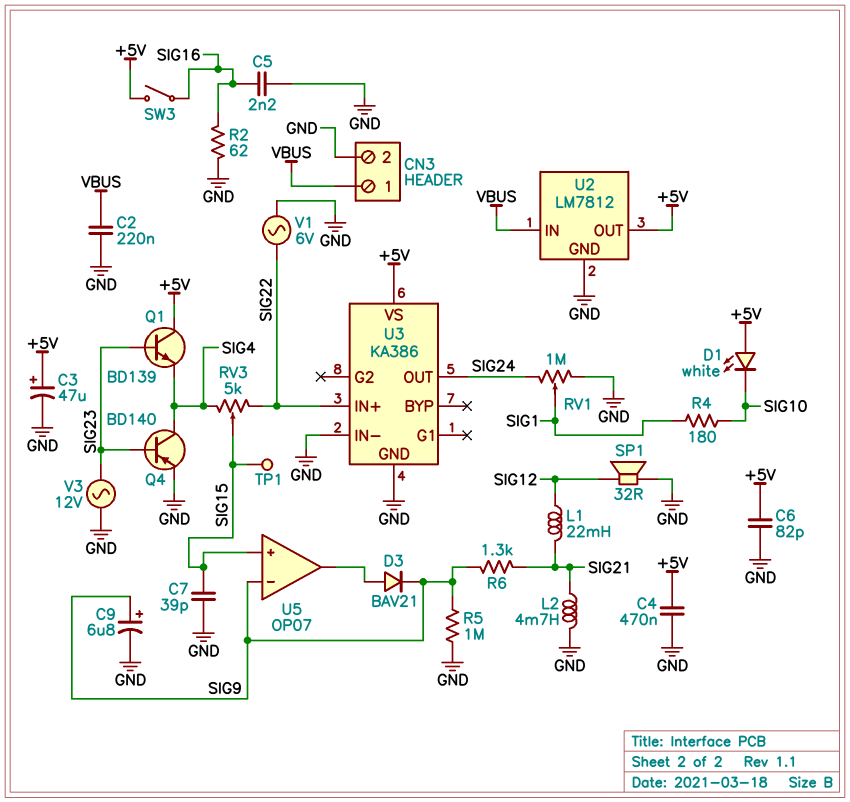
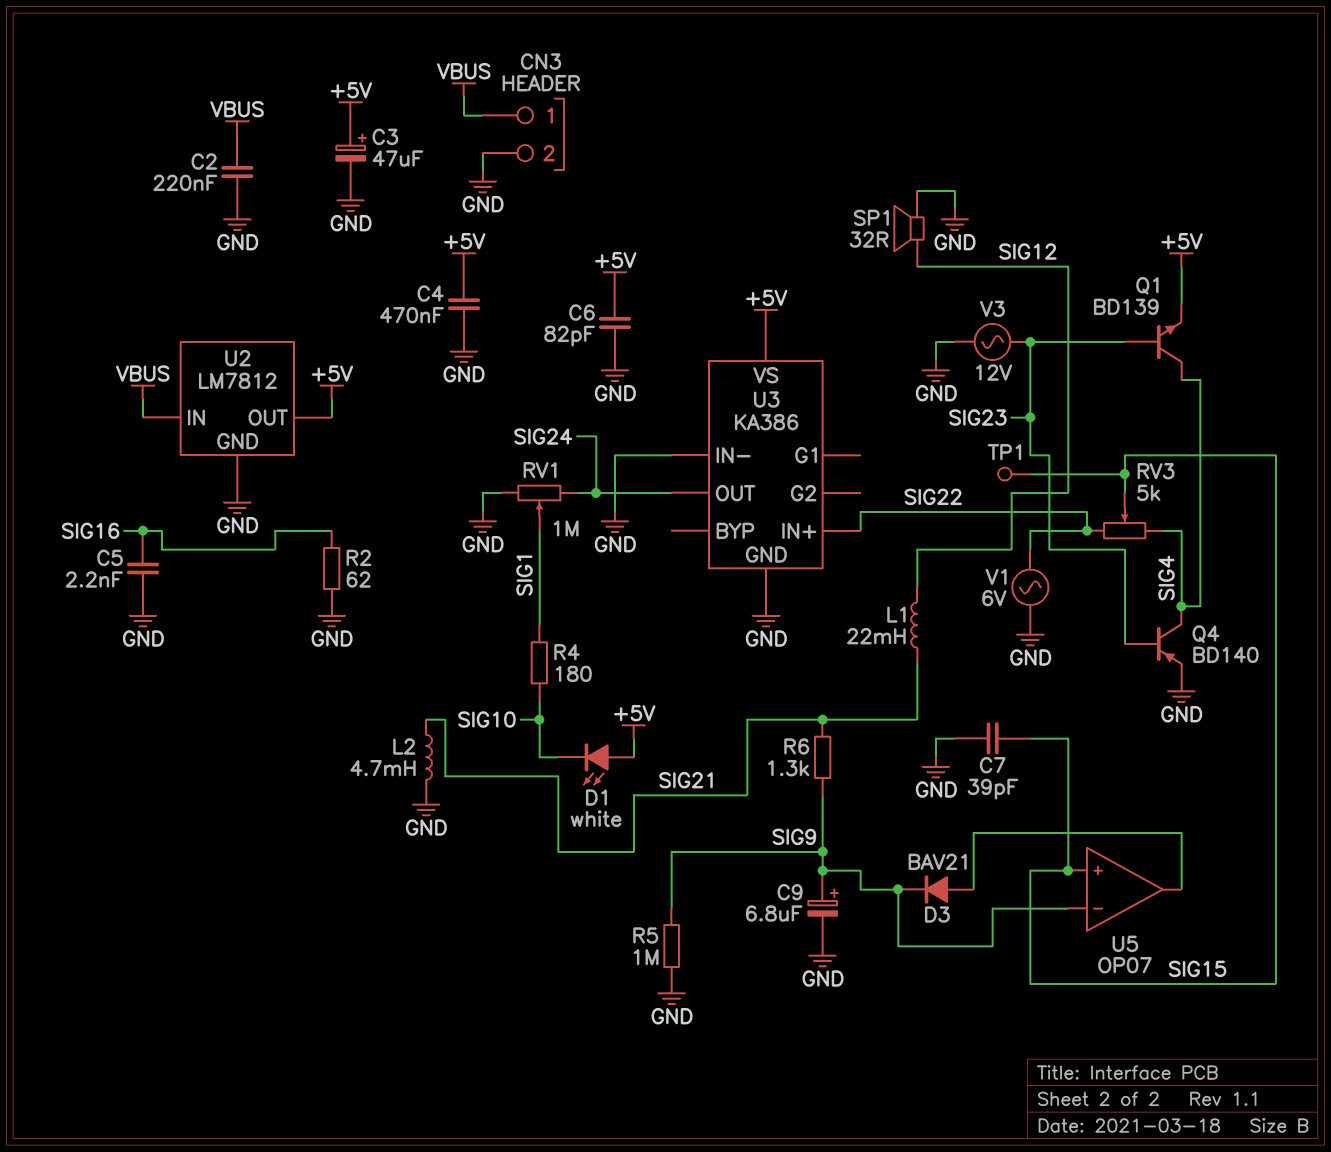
Q1: NPN BD139 (B SIG23, C +5V, E SIG4) -> NPN BD139 (B SIG23, C SIG4, E +5V)
SW3: switch (+5V, SIG16) -> none

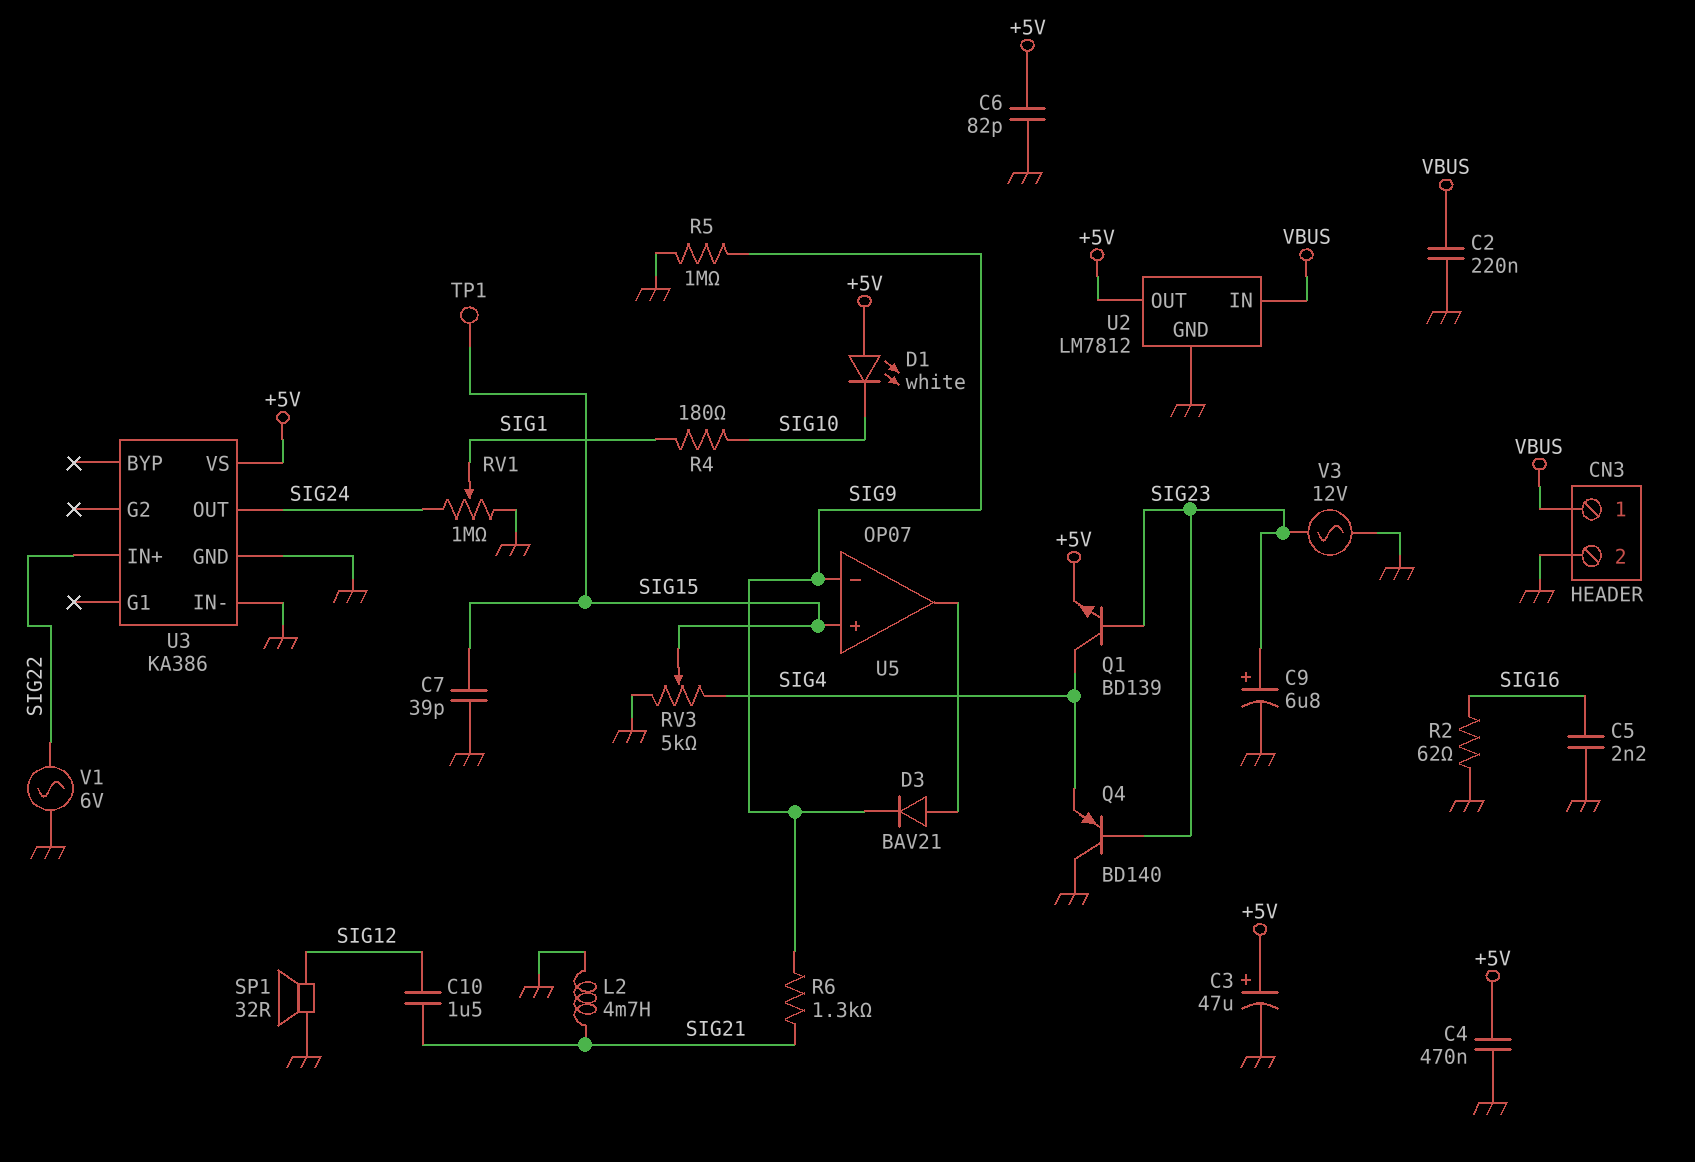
C9: 6.8uF (plus SIG9, minus GND) -> 6.8uF (plus SIG23, minus GND)
C10: none -> 1.5uF (SIG12, SIG21)
L1: 22mH (SIG12, SIG21) -> none
Q4: PNP BD140 (B SIG23, C SIG4, E GND) -> PNP BD140 (B SIG23, C GND, E SIG4)
RV3: 5k (SIG4, SIG22, wiper SIG15) -> 5k (GND, SIG4, wiper SIG15)

